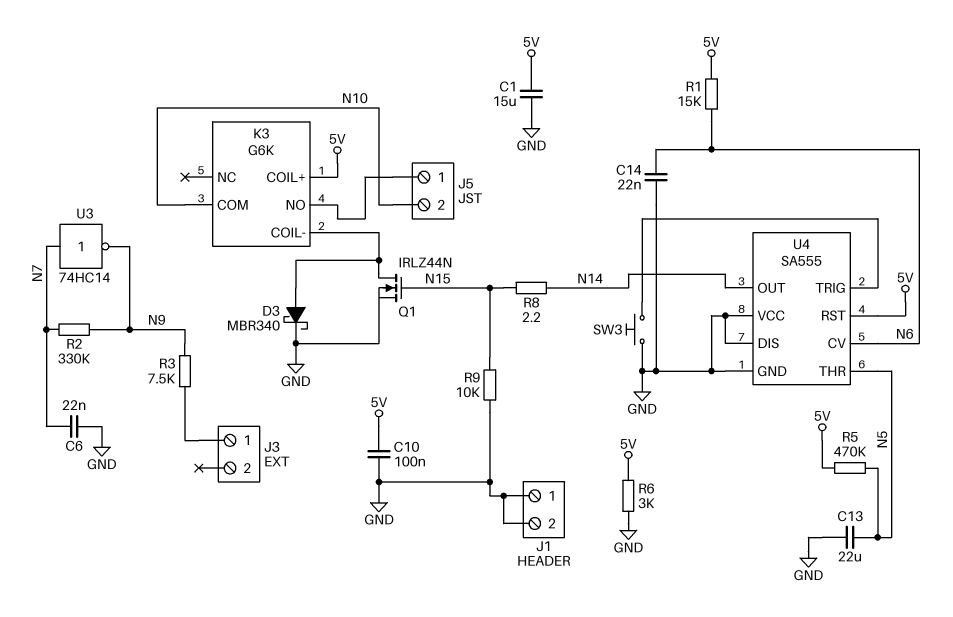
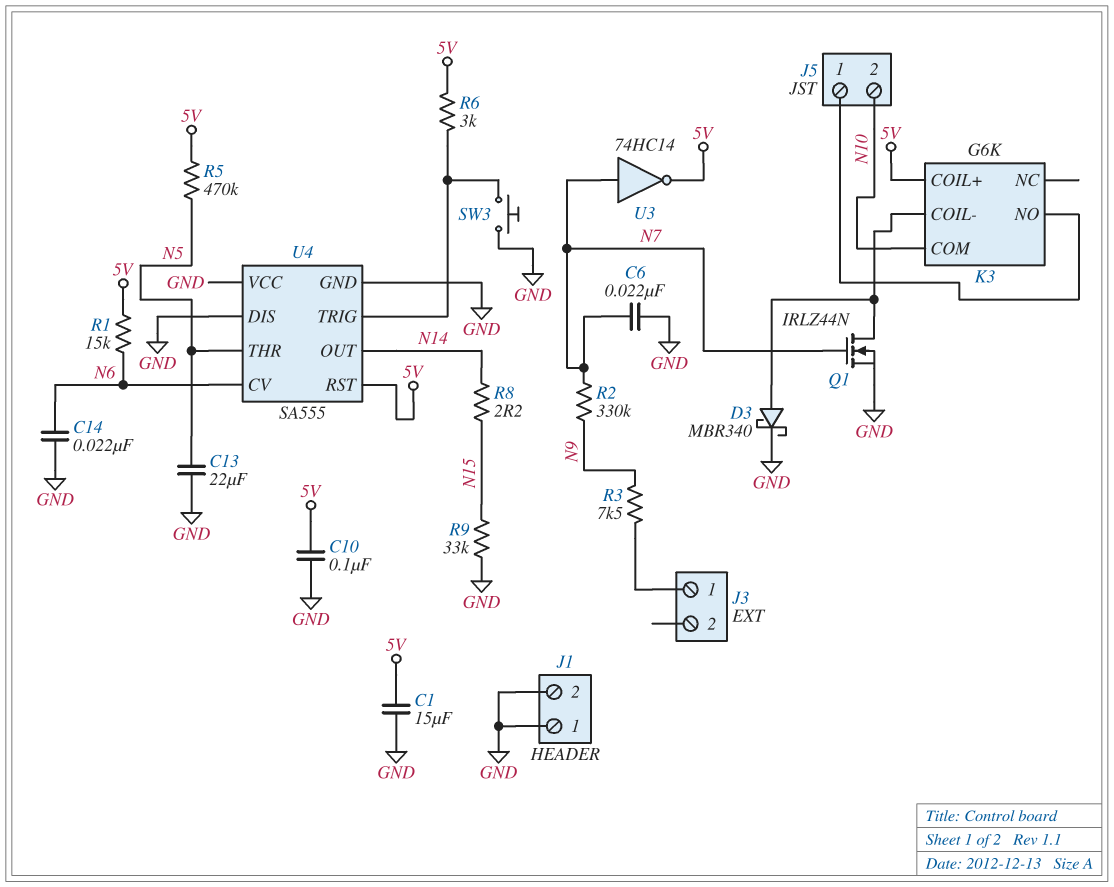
Q1: NMOS IRLZ44N (G N15, D K3/COIL-, S GND) -> NMOS IRLZ44N (G N7, D K3/COIL-, S GND)
R6: 3k (5V, GND) -> 3k (5V, U4/TRIG)
R9: 10k (GND, N15) -> 33k (GND, N15)
U3: NOT 74HC14 (in N7, out N9) -> NOT 74HC14 (in N7, out 5V)

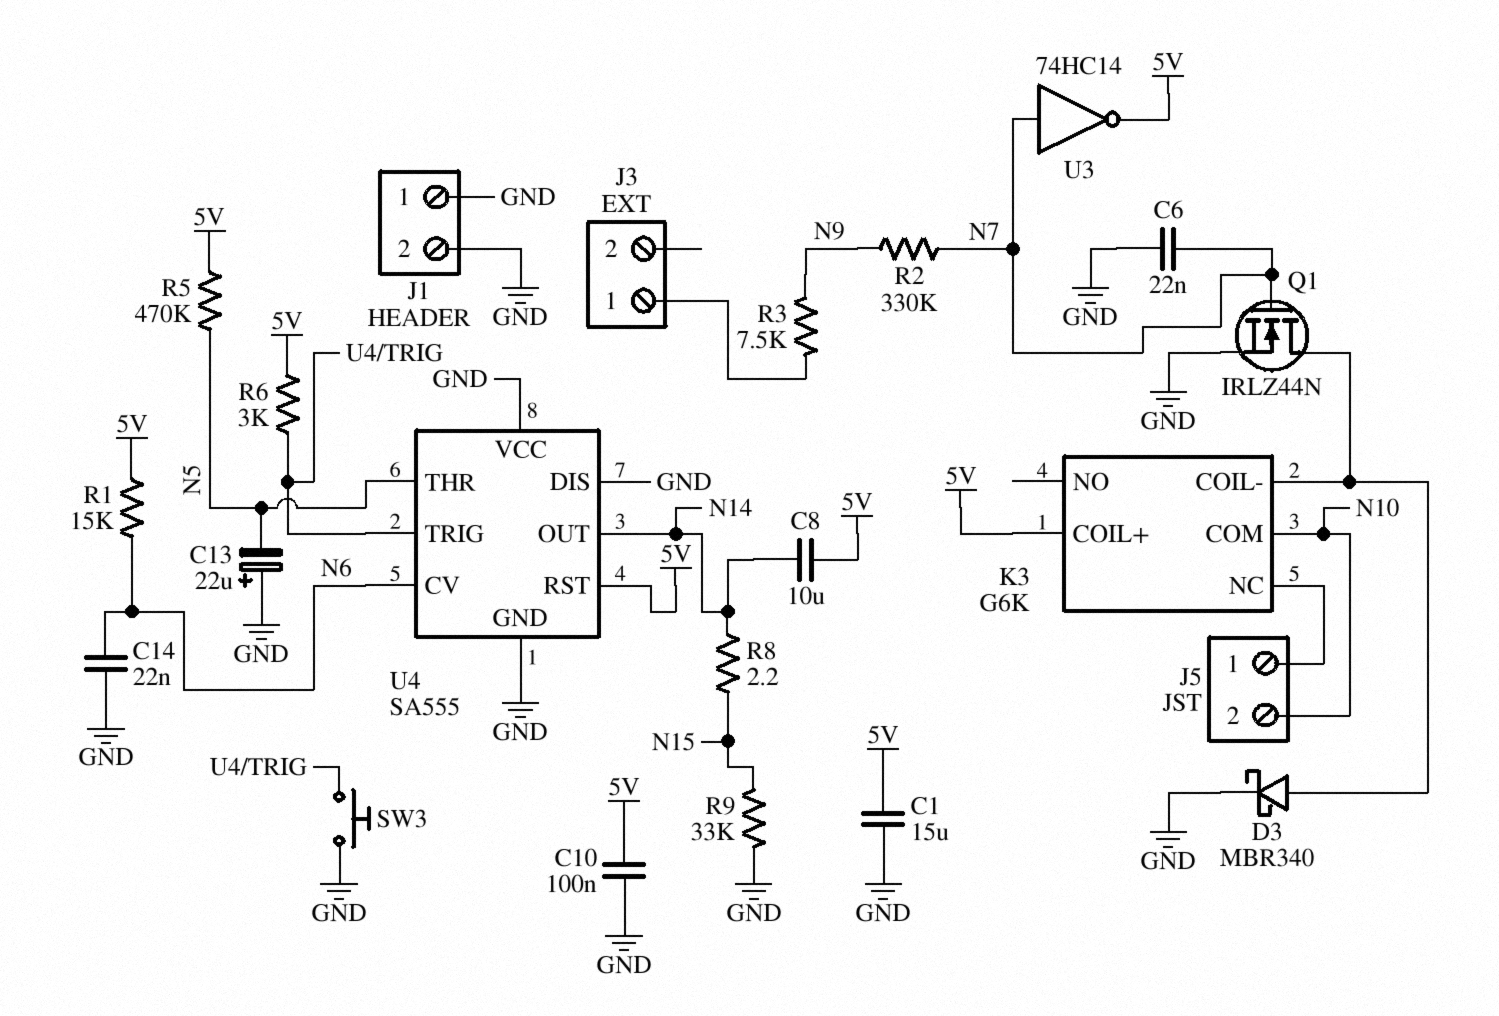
C8: none -> 10uF (5V, N14)
C13: 22uF (GND, N5) -> 22uF (plus GND, minus N5)
K3 pin NC: none -> J5/1
K3 pin NO: J5/1 -> none

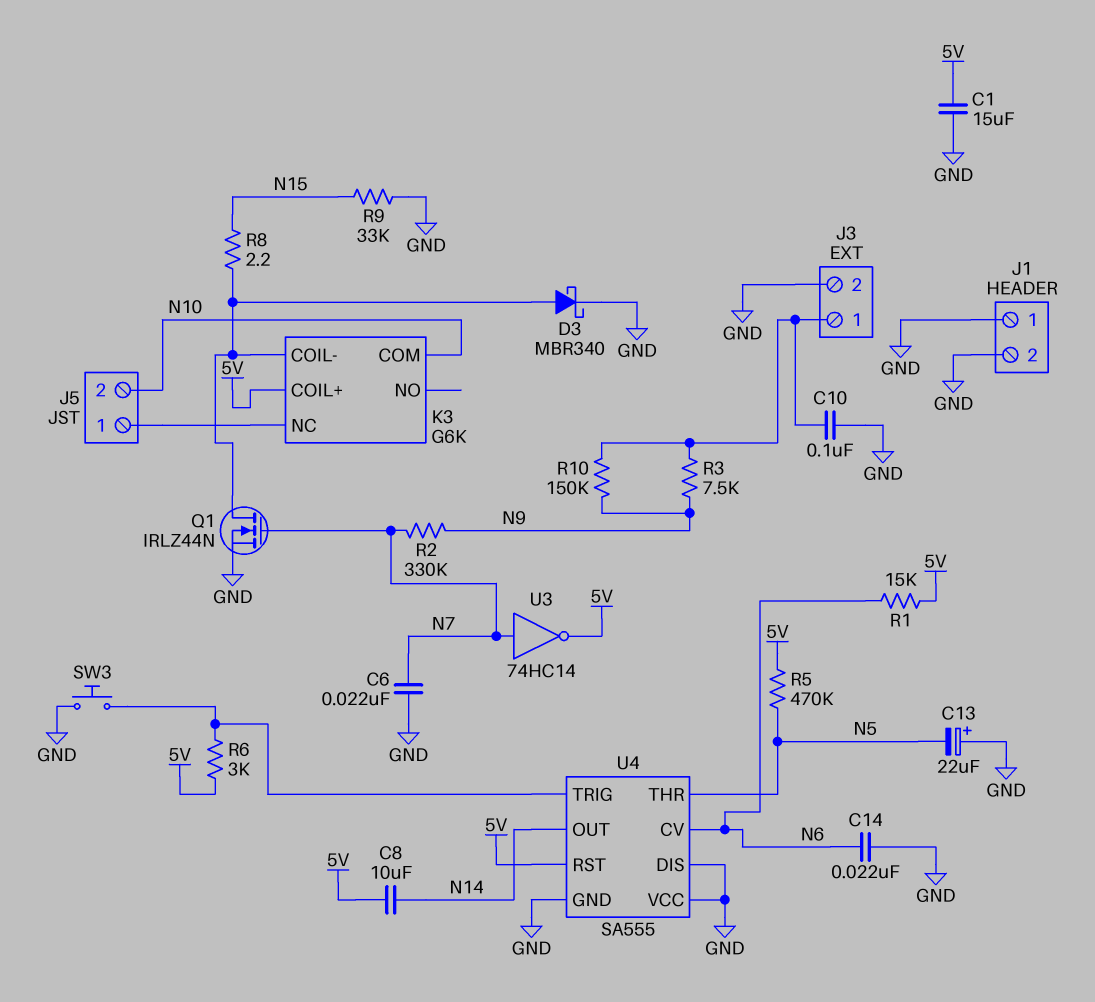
C10: 100nF (5V, GND) -> 100nF (GND, J3/1)
J3 pin 2: none -> GND
R8: 2.2 (N14, N15) -> 2.2 (K3/COIL-, N15)
R10: none -> 150k (J3/1, N9)

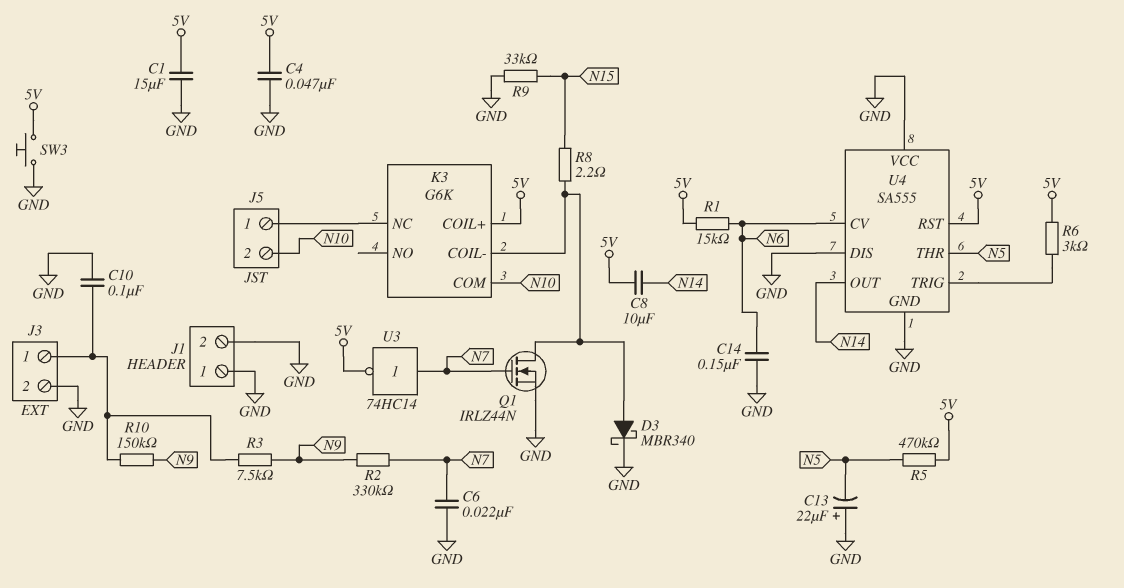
C4: none -> 47nF (5V, GND)
C14: 22nF (GND, N6) -> 150nF (GND, N6)
SW3: button (GND, U4/TRIG) -> button (5V, GND)

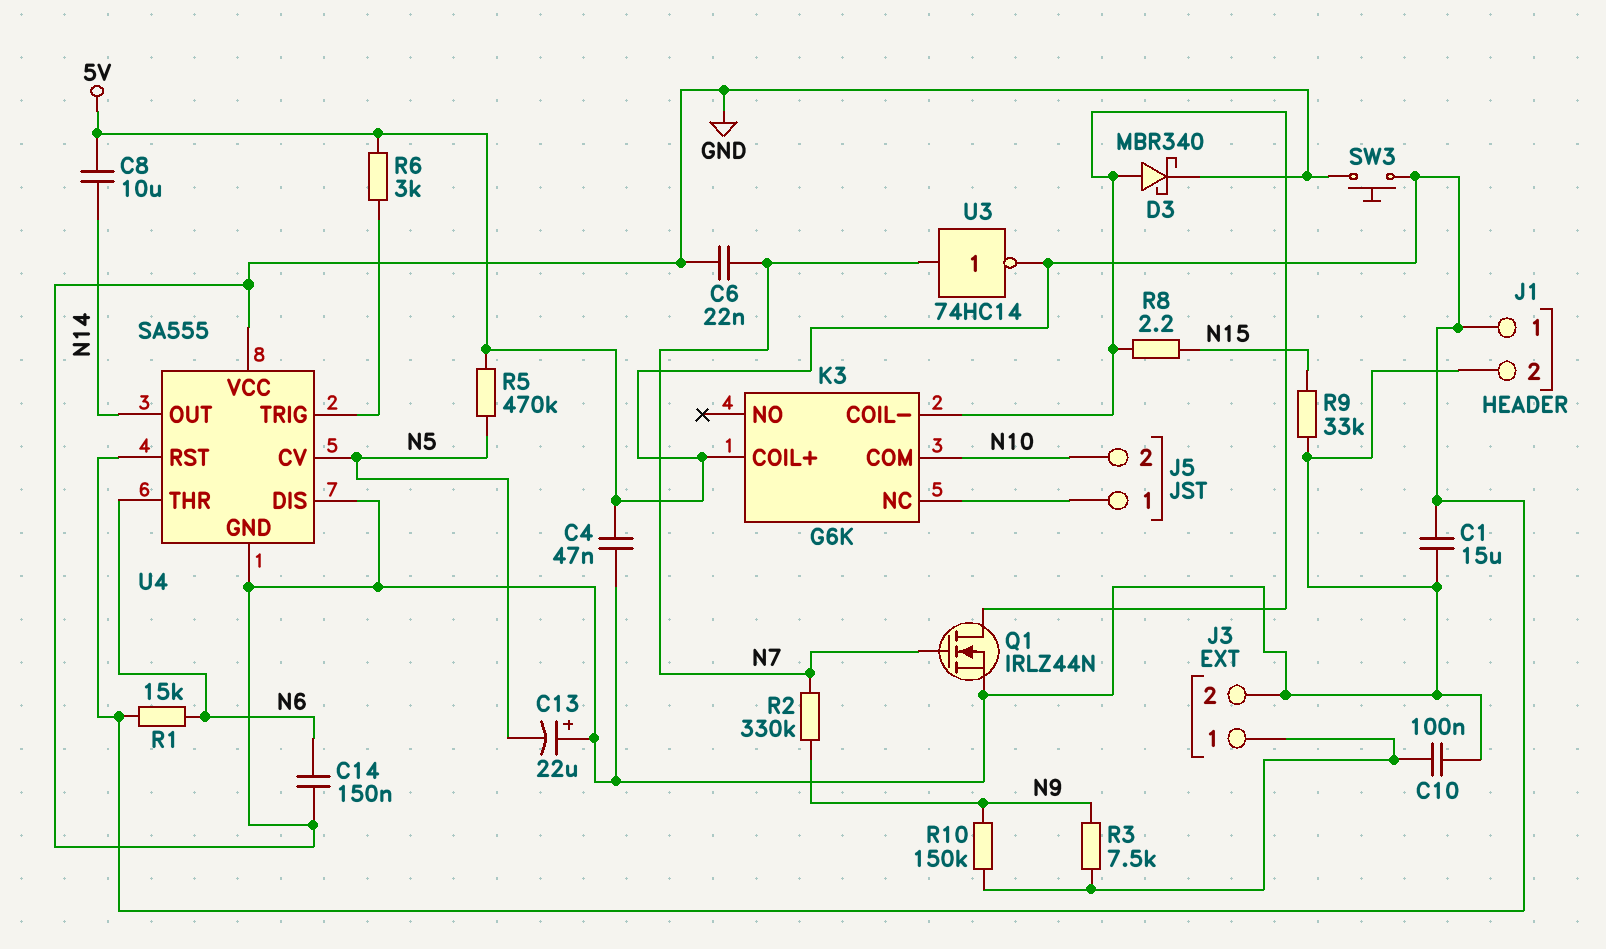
J1 pin 1: GND -> 5V
U4 pin CV: N6 -> N5
U4 pin THR: N5 -> N6

